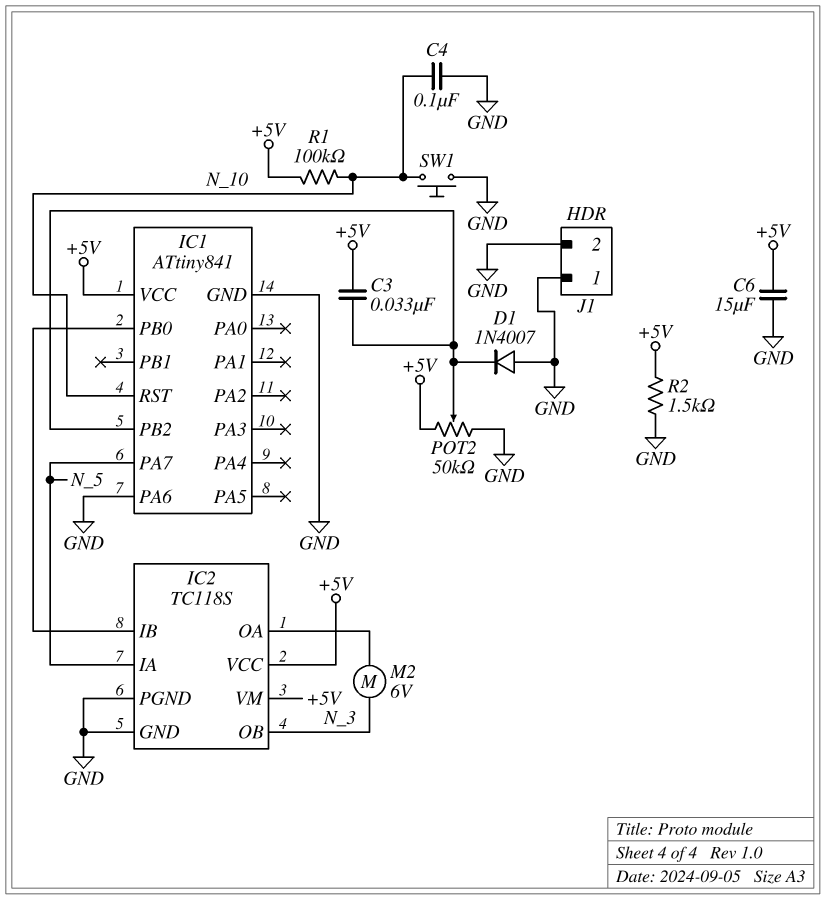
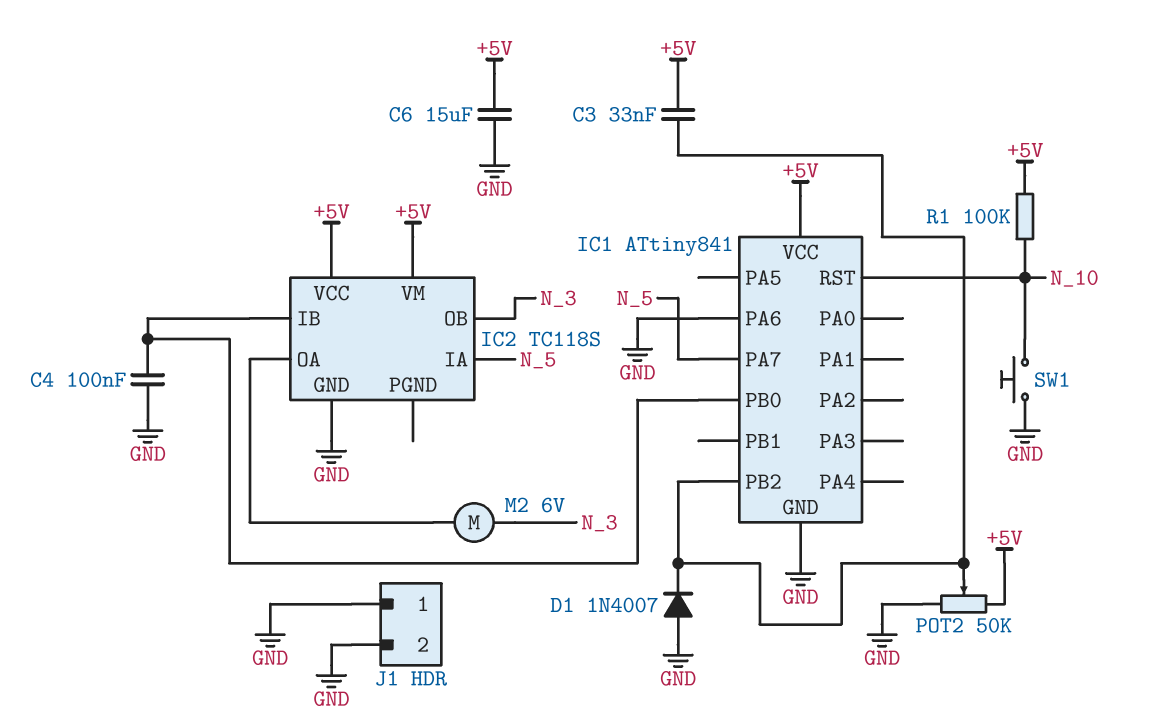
C4: 100nF (GND, N_10) -> 100nF (GND, IC1/PB0)
IC2 pin PGND: GND -> none
R2: 1.5k (+5V, GND) -> none

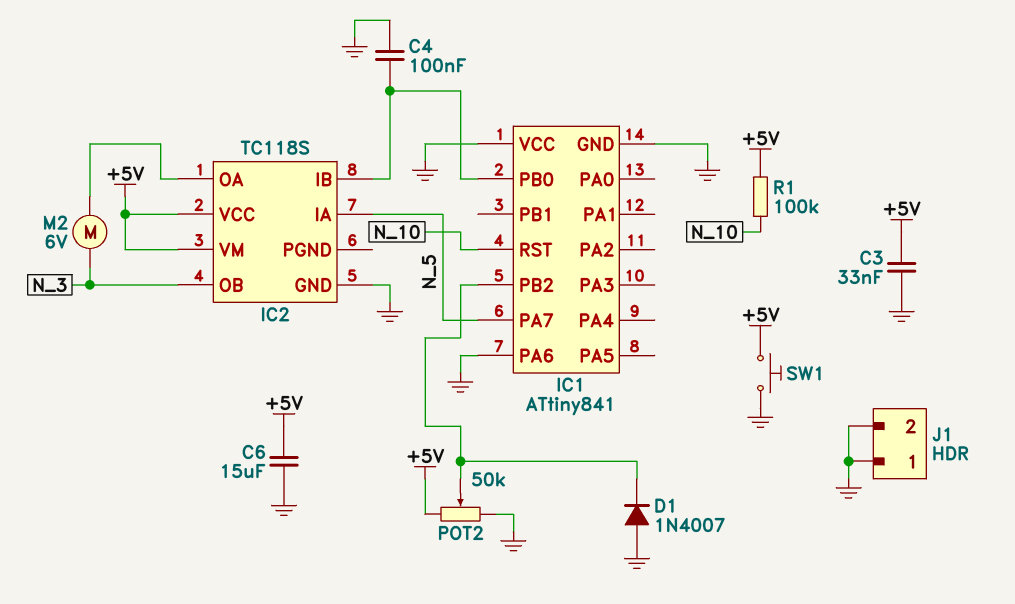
C3: 33nF (+5V, IC1/PB2) -> 33nF (+5V, GND)
IC1 pin VCC: +5V -> GND
SW1: button (GND, N_10) -> button (+5V, GND)

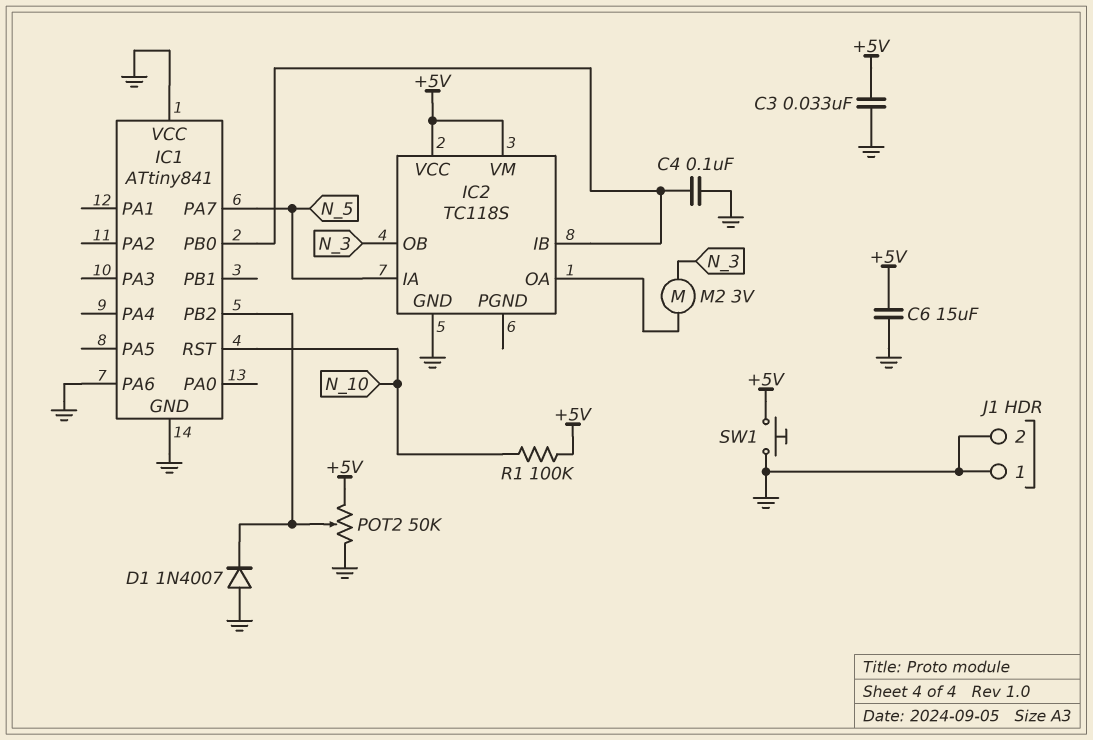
M2: motor 6V (IC2/OA, N_3) -> motor 3V (IC2/OA, N_3)

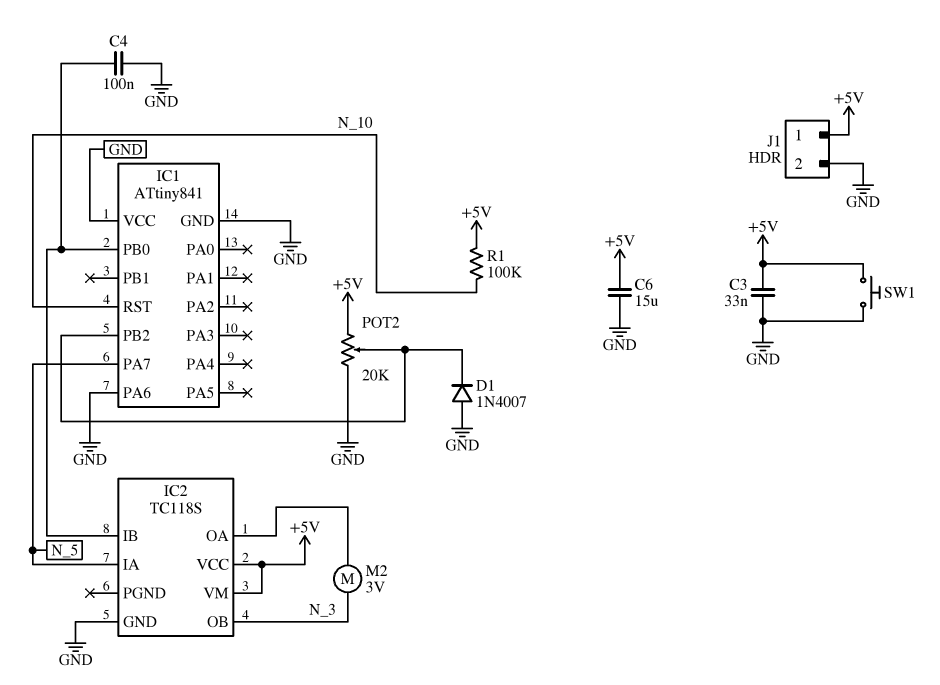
J1 pin 1: GND -> +5V
POT2: 50k (+5V, GND, wiper IC1/PB2) -> 20k (+5V, GND, wiper IC1/PB2)

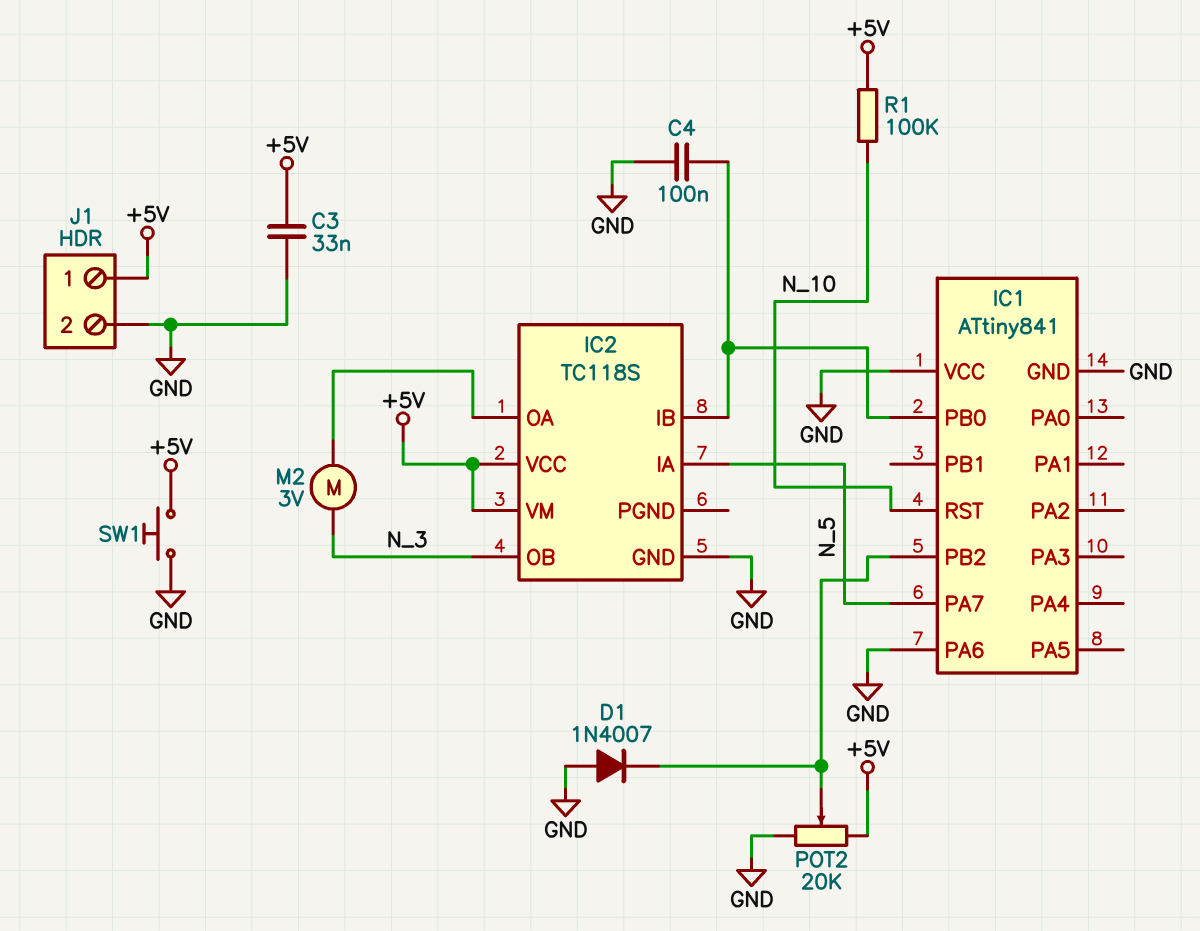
C6: 15uF (+5V, GND) -> none

